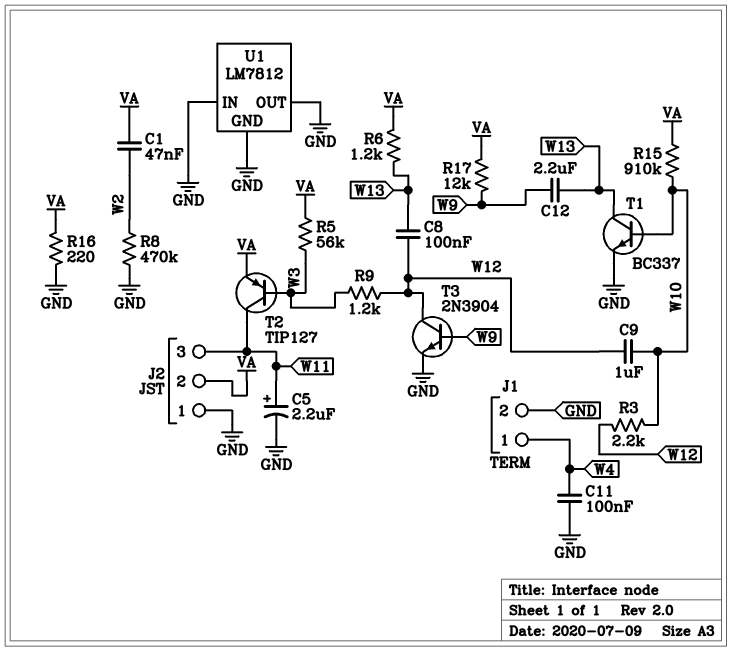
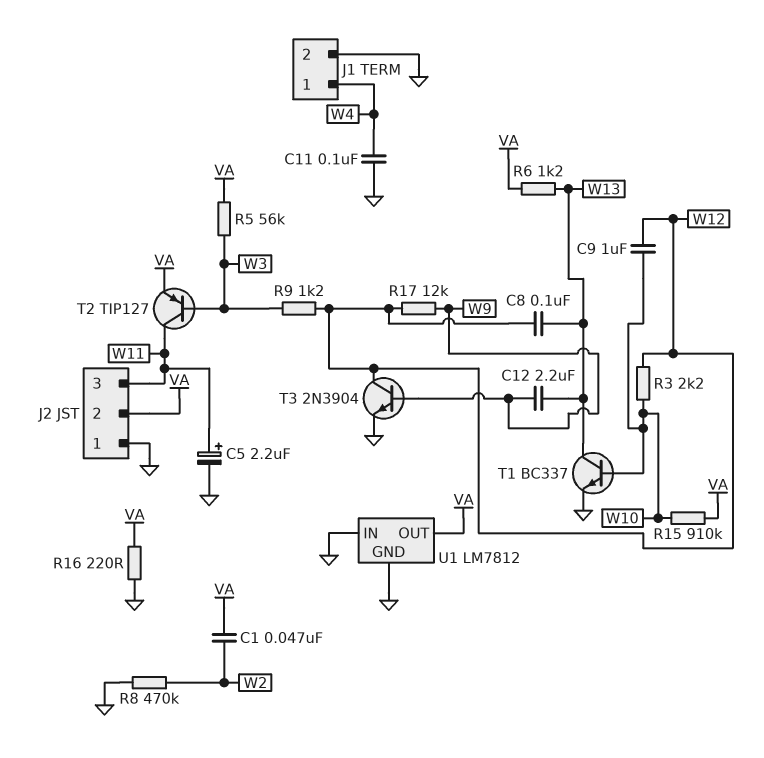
R17: 12k (VA, W9) -> 12k (W9, W12)
U1 pin OUT: GND -> VA

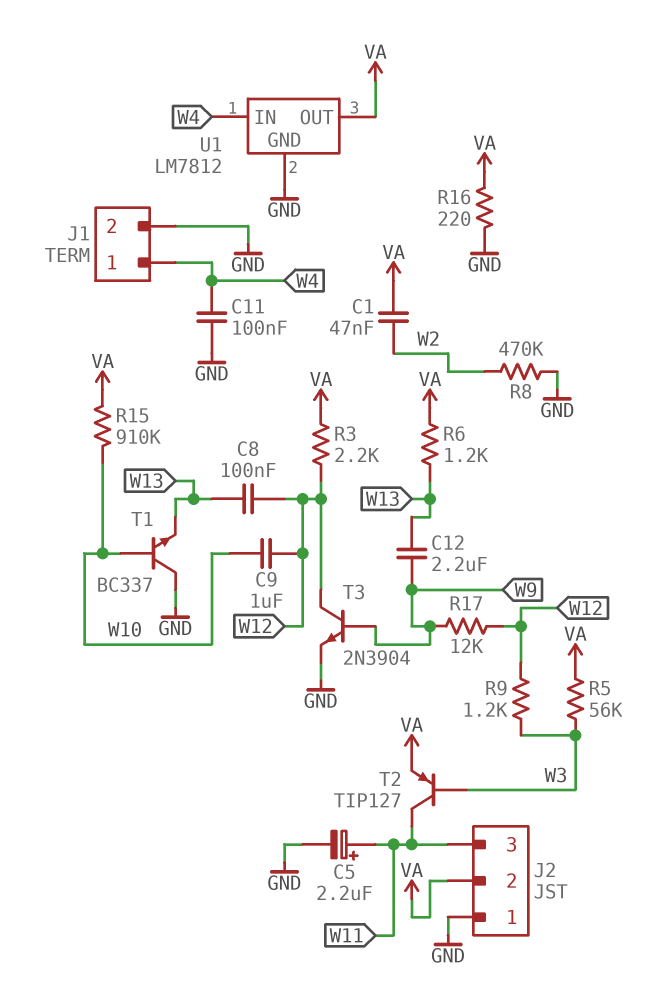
R3: 2.2k (W10, W12) -> 2.2k (VA, W12)
T1: NPN BC337 (B W10, C W13, E GND) -> NPN BC337 (B W10, C GND, E W13)
U1 pin IN: GND -> W4

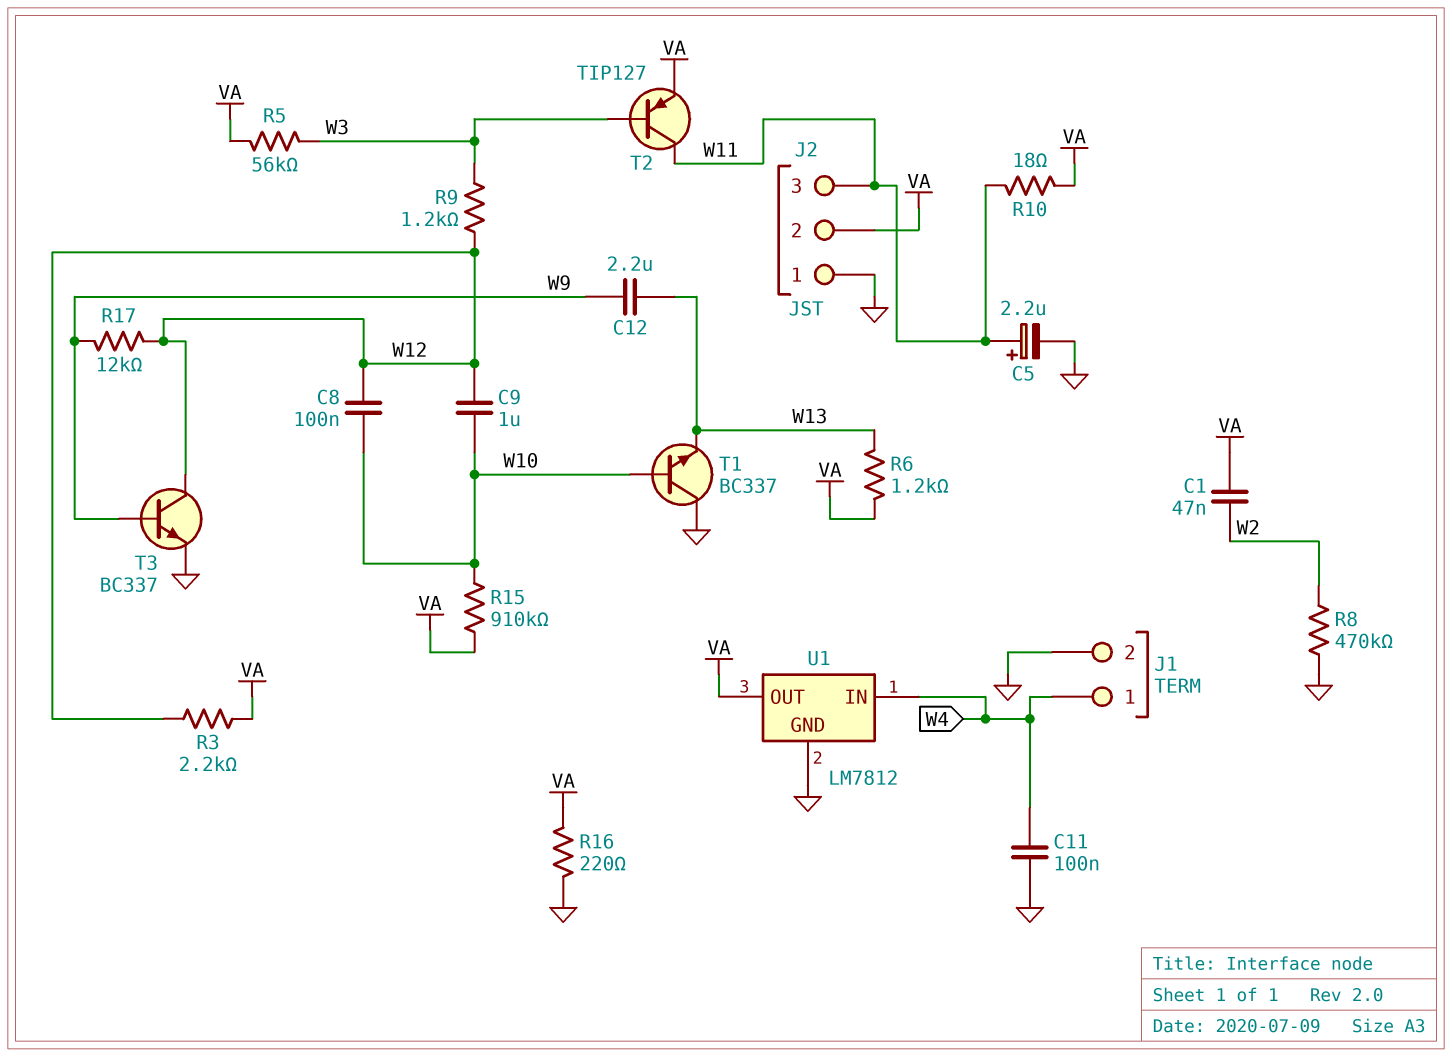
C8: 100nF (W12, W13) -> 100nF (W10, W12)
R10: none -> 18 (VA, W11)
T3: NPN 2N3904 (B W9, C W12, E GND) -> NPN BC337 (B W9, C W12, E GND)

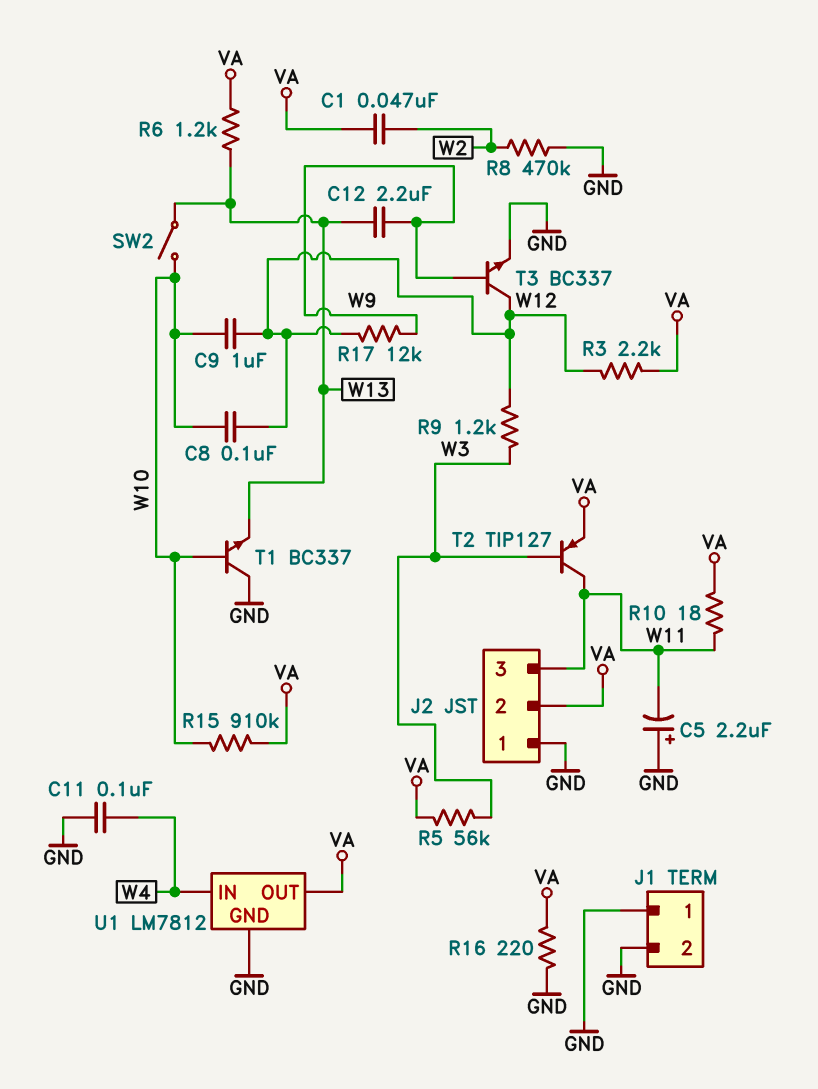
C5: 2.2uF (plus W11, minus GND) -> 2.2uF (plus GND, minus W11)
J1 pin 1: W4 -> GND
SW2: none -> switch (W10, W13)

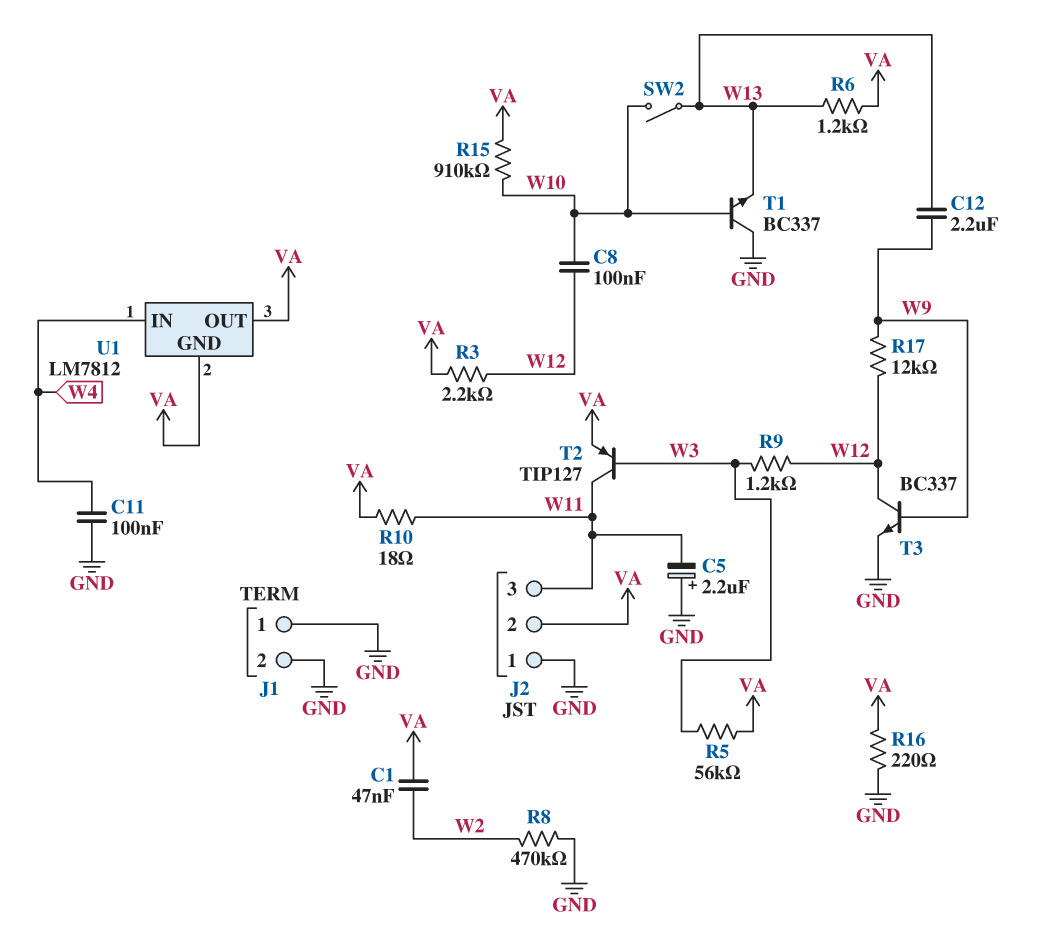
C9: 1uF (W10, W12) -> none
U1 pin GND: GND -> VA

